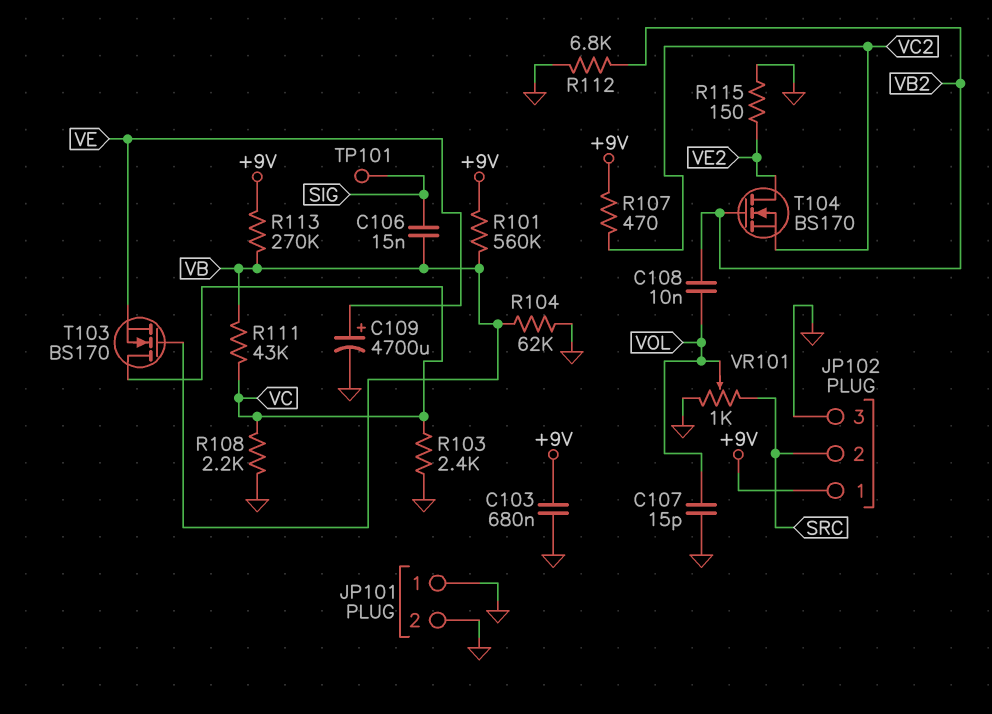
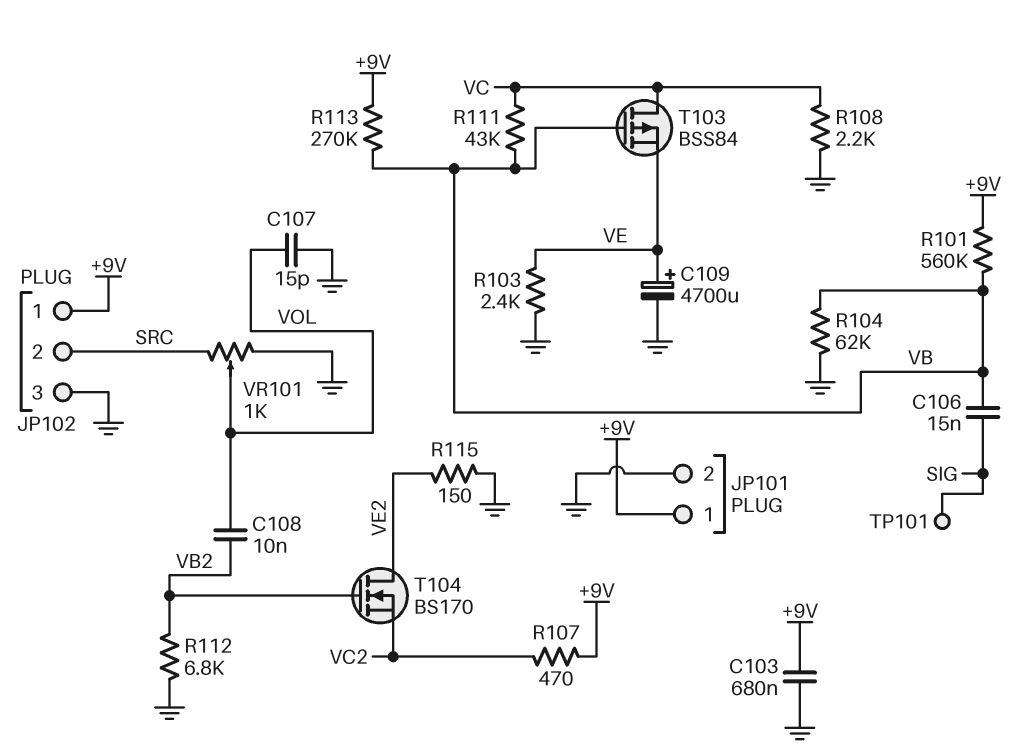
JP101 pin 1: GND -> +9V
R103: 2.4k (GND, VC) -> 2.4k (GND, VE)
T103: NMOS BS170 (G VB, D VC, S VE) -> PMOS BSS84 (G VB, D VC, S VE)

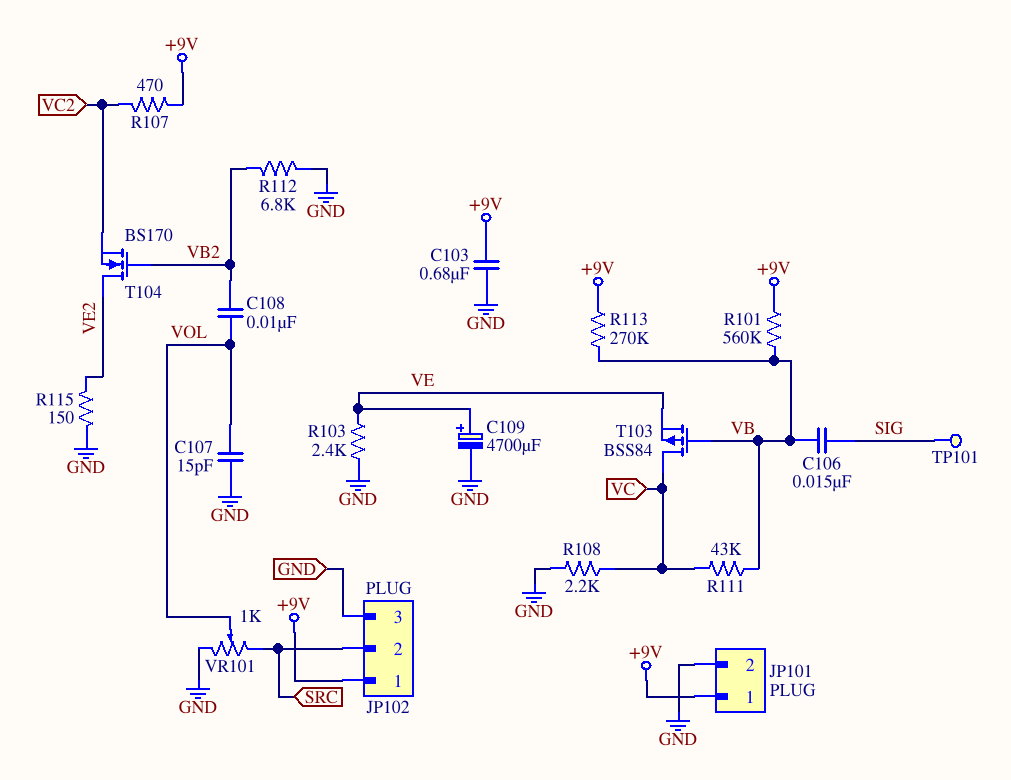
R104: 62k (GND, VB) -> none

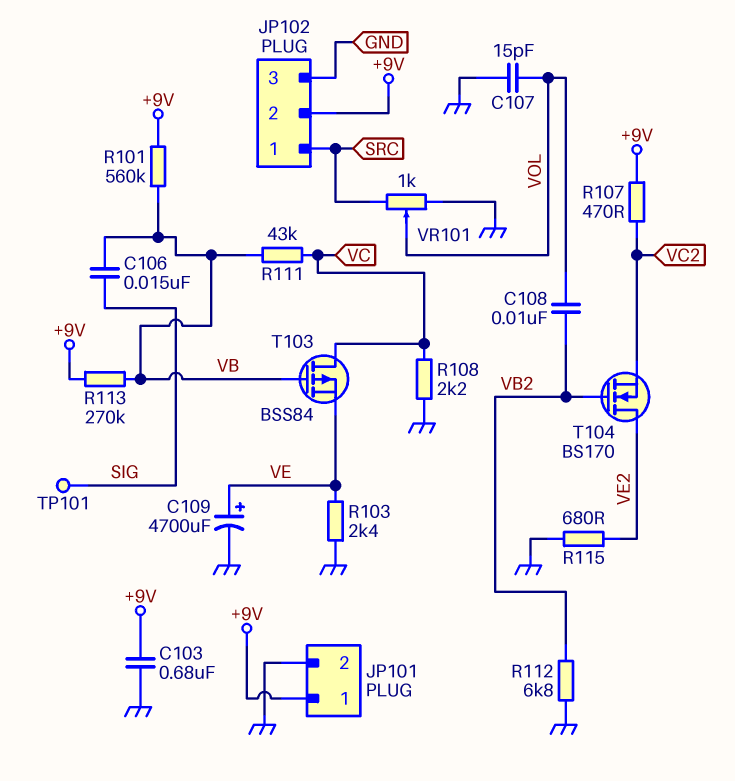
JP102 pin 1: +9V -> SRC
JP102 pin 2: SRC -> +9V
R115: 150 (GND, VE2) -> 680 (GND, VE2)

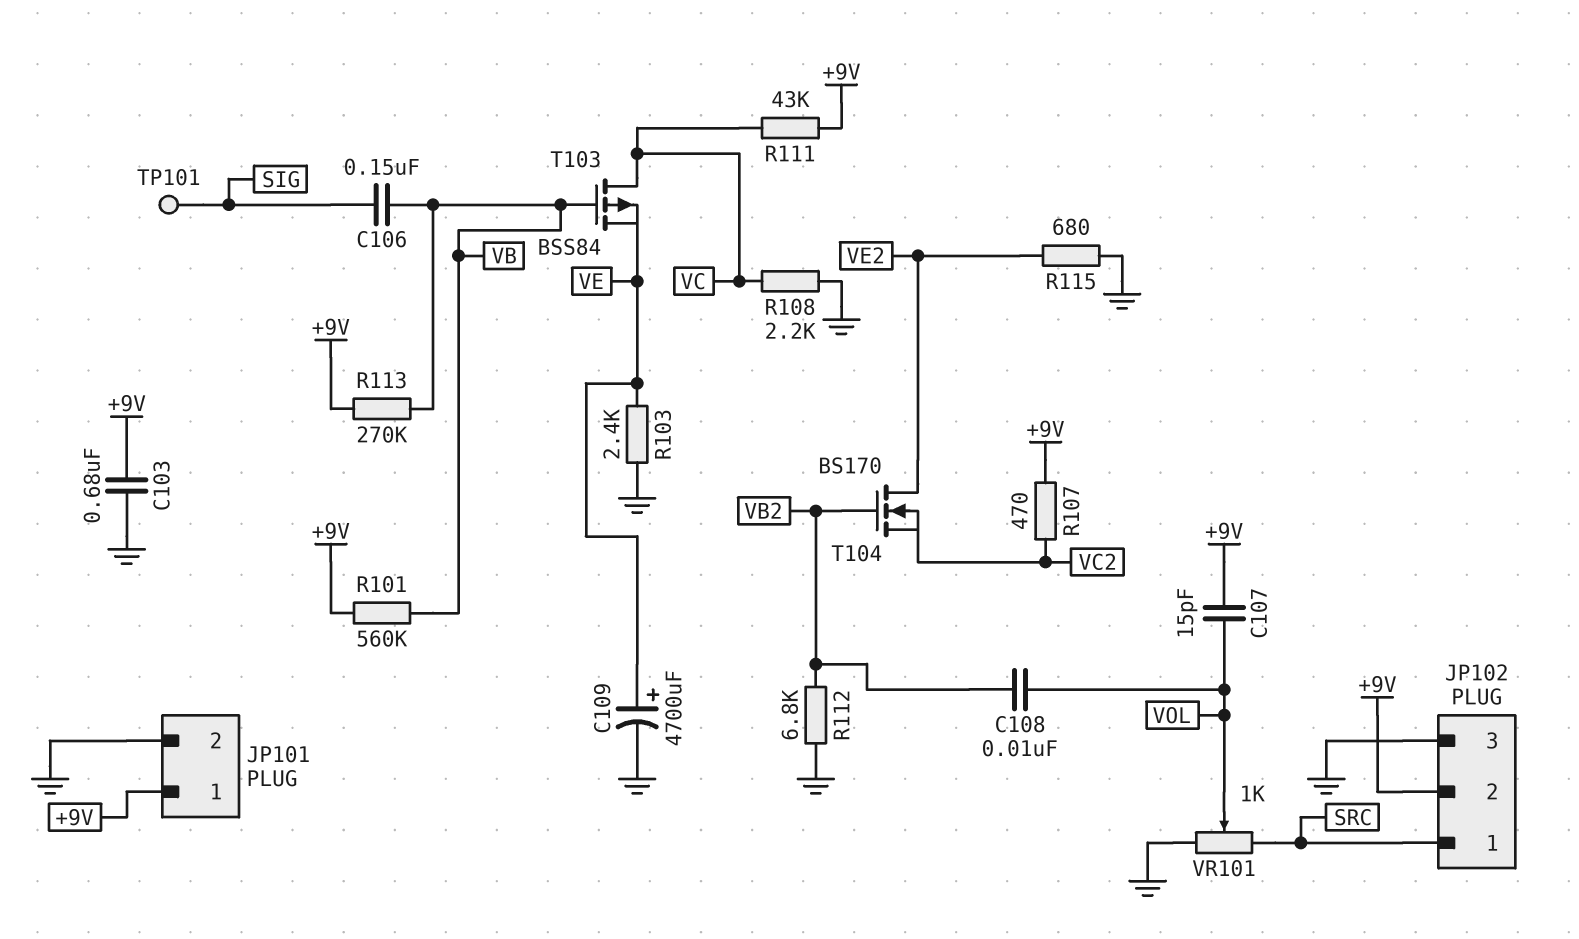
C106: 15nF (SIG, VB) -> 150nF (SIG, VB)
C107: 15pF (GND, VOL) -> 15pF (+9V, VOL)
R111: 43k (VB, VC) -> 43k (+9V, VC)

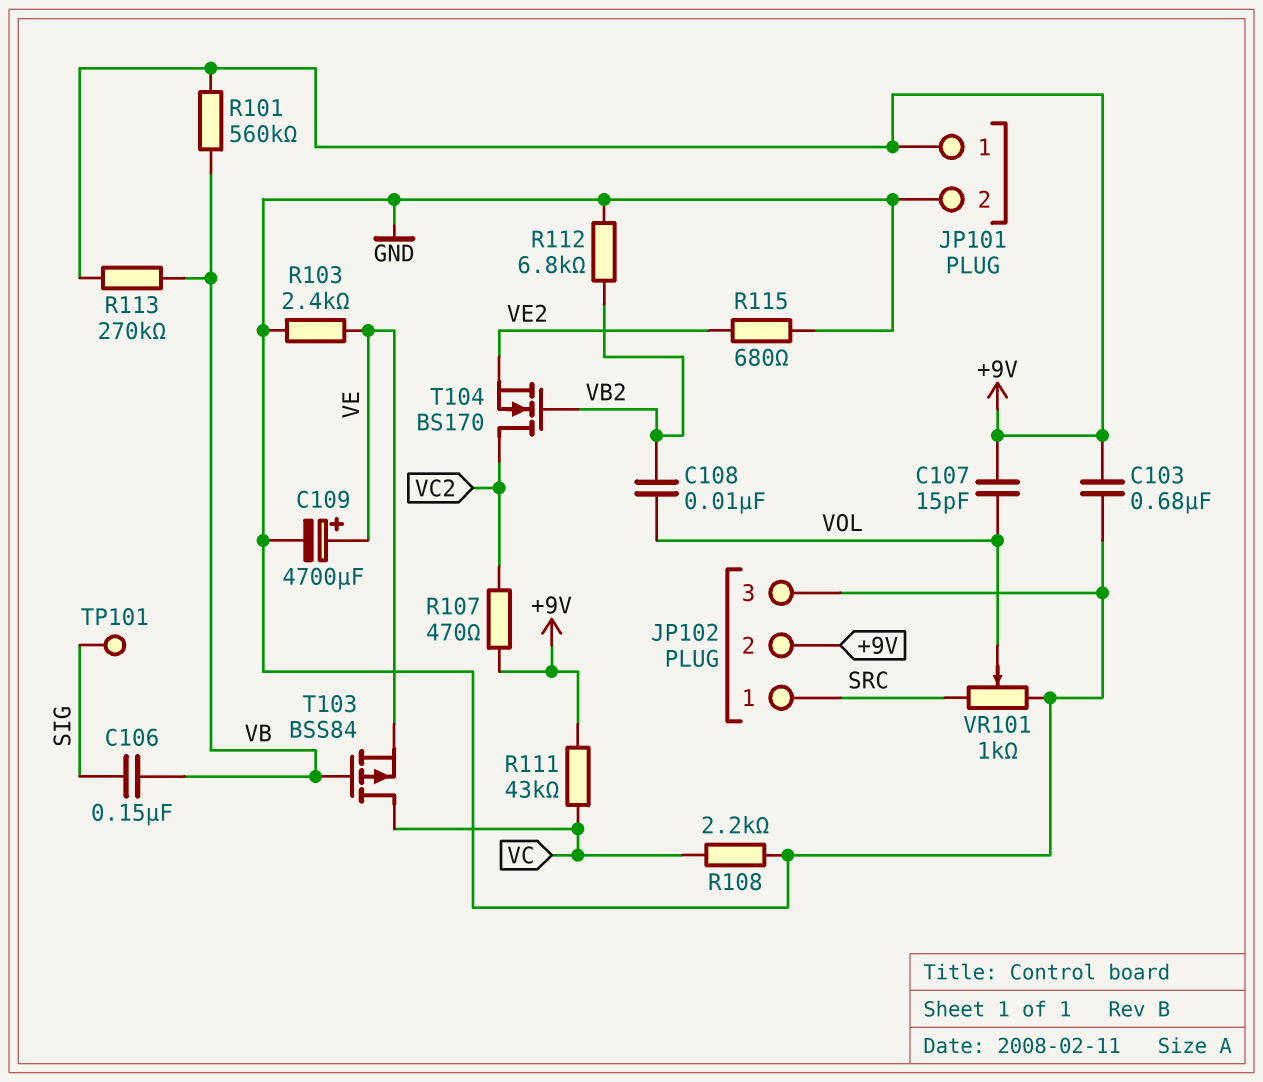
T104: NMOS BS170 (G VB2, D VE2, S VC2) -> NMOS BS170 (G VB2, D VC2, S VE2)

